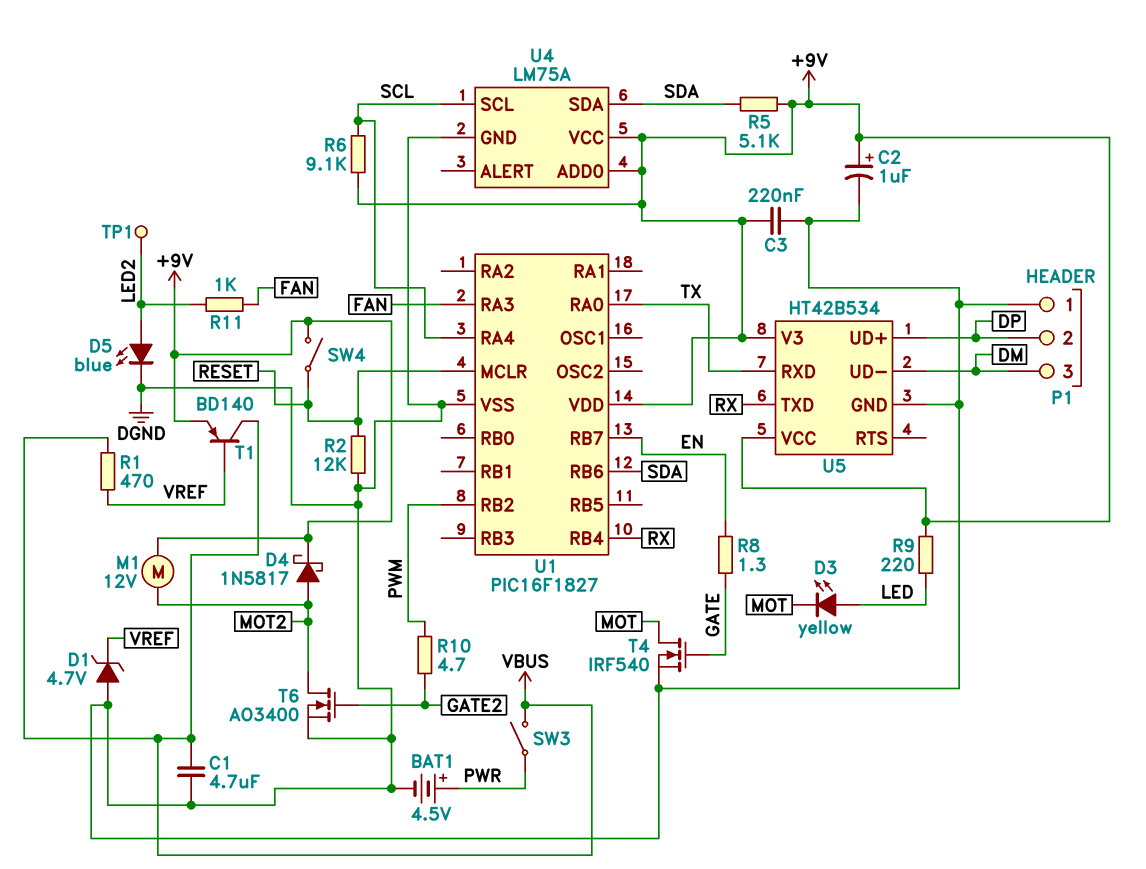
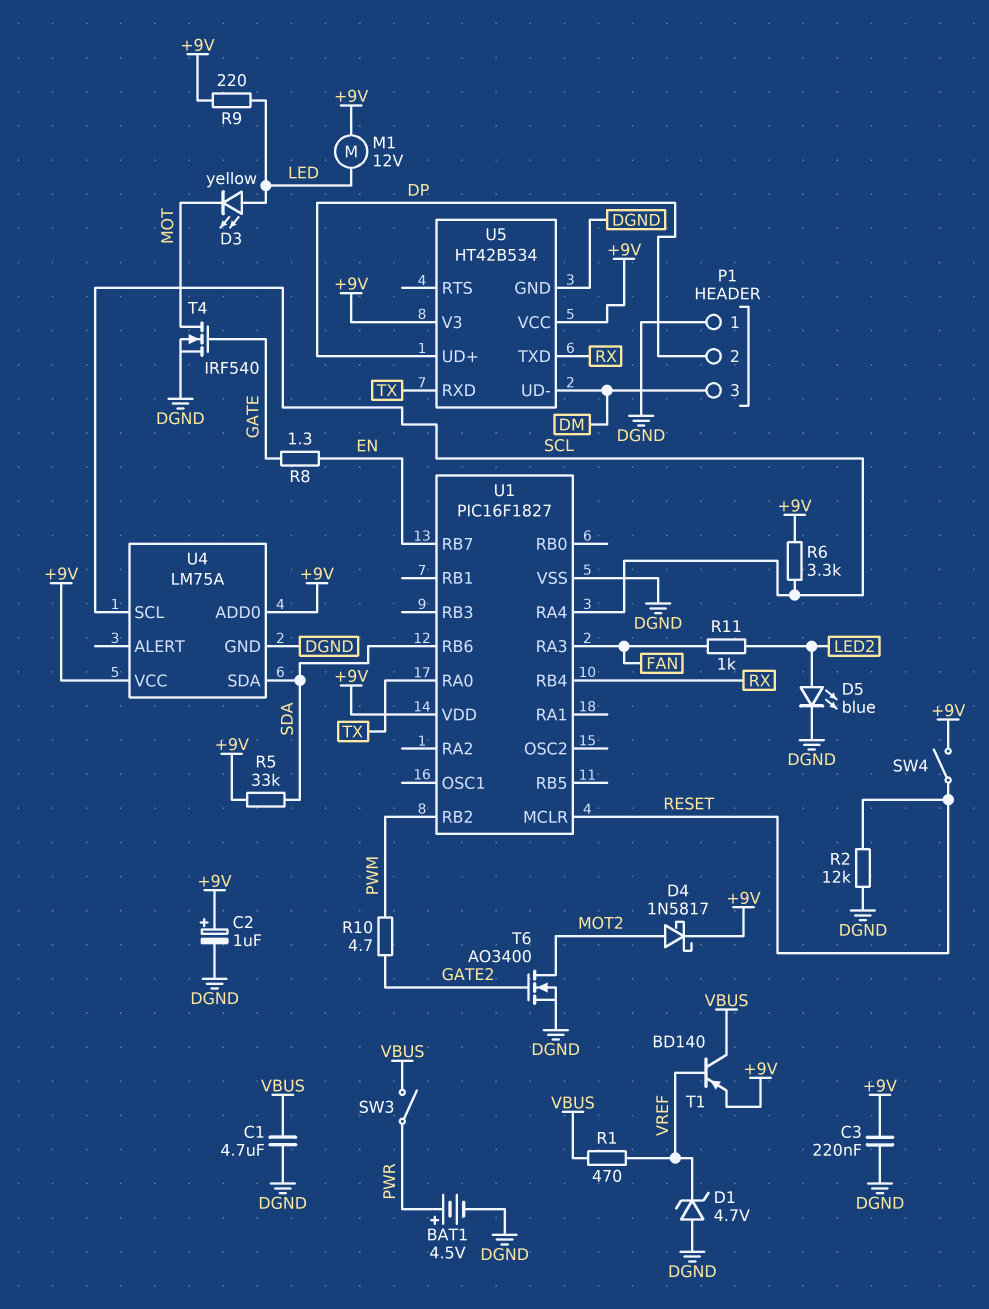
M1: motor 12V (+9V, MOT2) -> motor 12V (+9V, LED)
R5: 5.1k (+9V, SDA) -> 33k (+9V, SDA)
R6: 9.1k (+9V, SCL) -> 3.3k (+9V, SCL)
TP1: test point (LED2) -> none

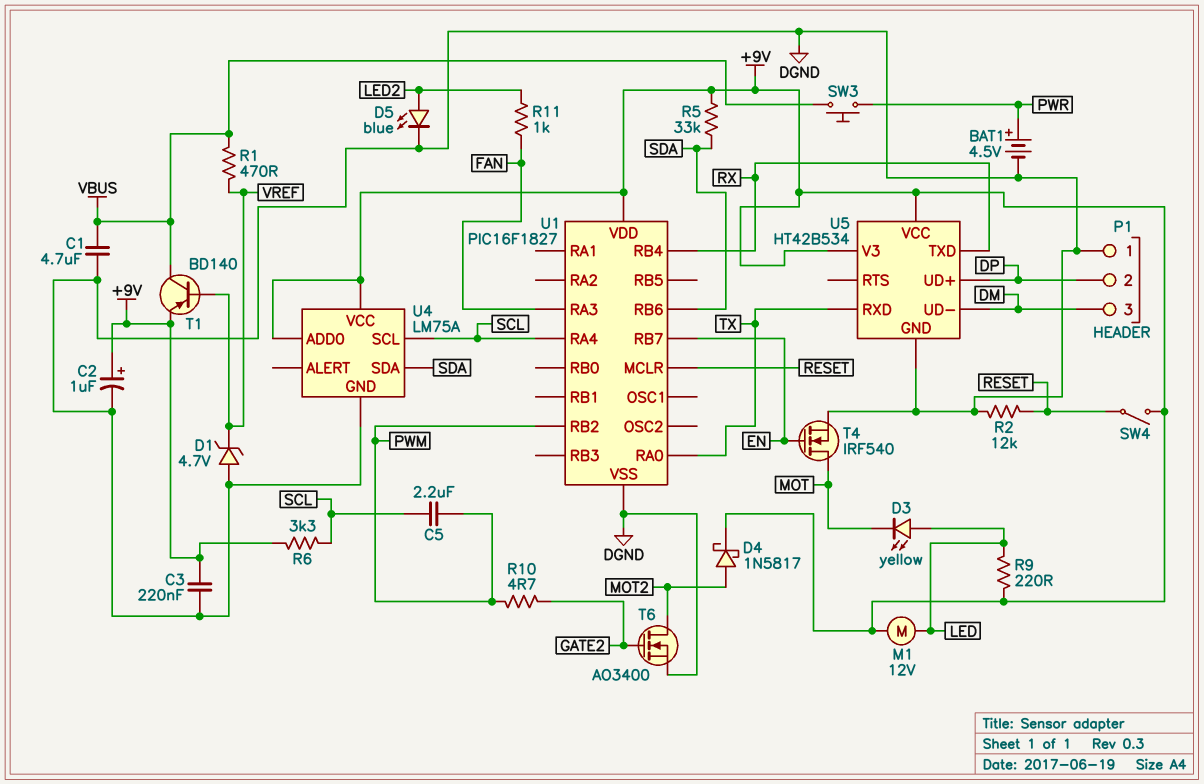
C5: none -> 2.2uF (PWM, SCL)
R8: 1.3 (EN, GATE) -> none
SW3: switch (PWR, VBUS) -> button (PWR, VBUS)
T4: NMOS IRF540 (G GATE, D MOT, S DGND) -> NMOS IRF540 (G EN, D MOT, S DGND)

